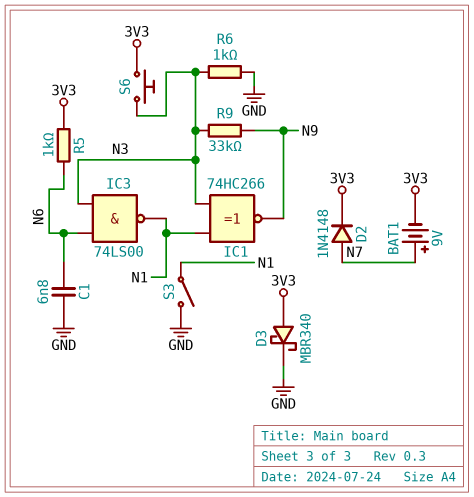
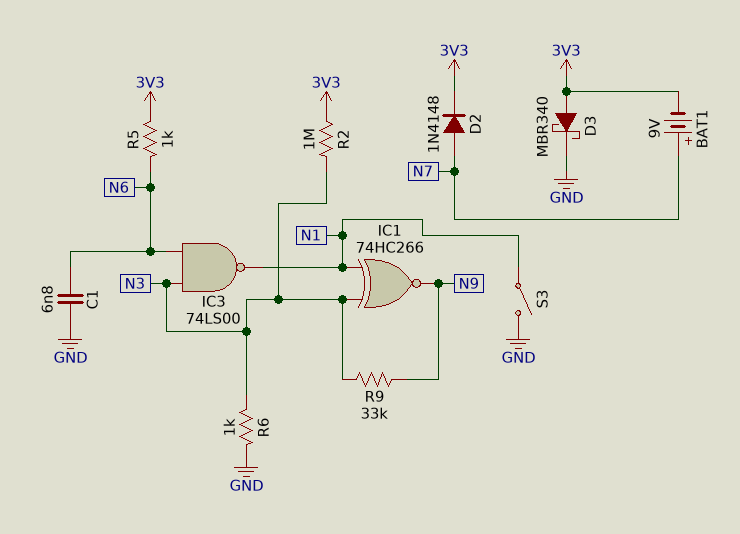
R2: none -> 1M (3V3, N3)
S6: button (3V3, N3) -> none

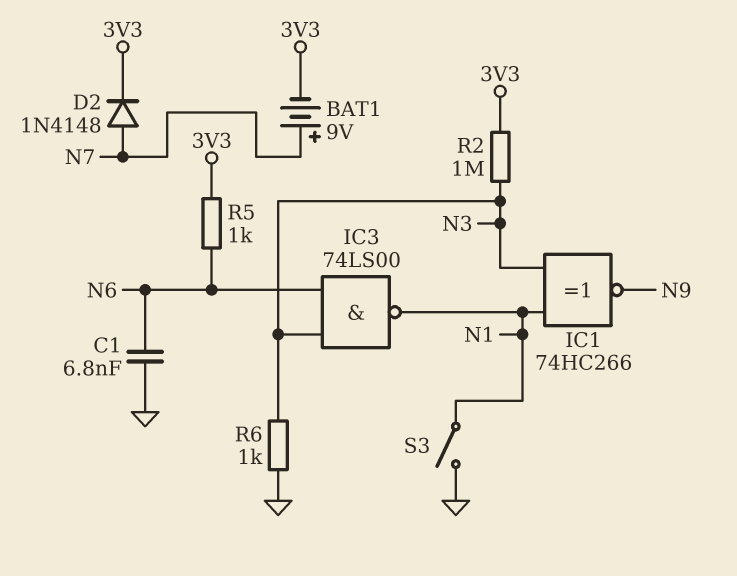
D3: schottky MBR340 (A 3V3, K GND) -> none
R9: 33k (N3, N9) -> none

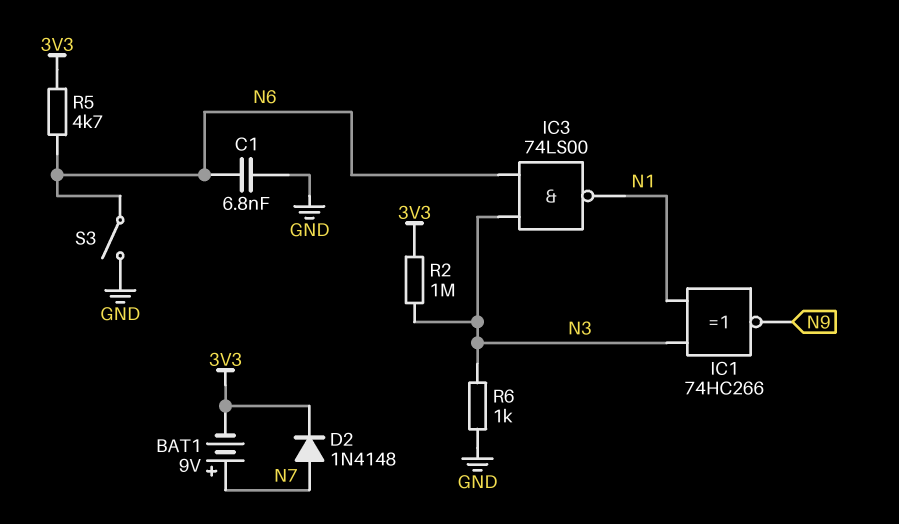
R5: 1k (3V3, N6) -> 4.7k (3V3, N6)
S3: switch (GND, N1) -> switch (GND, N6)

